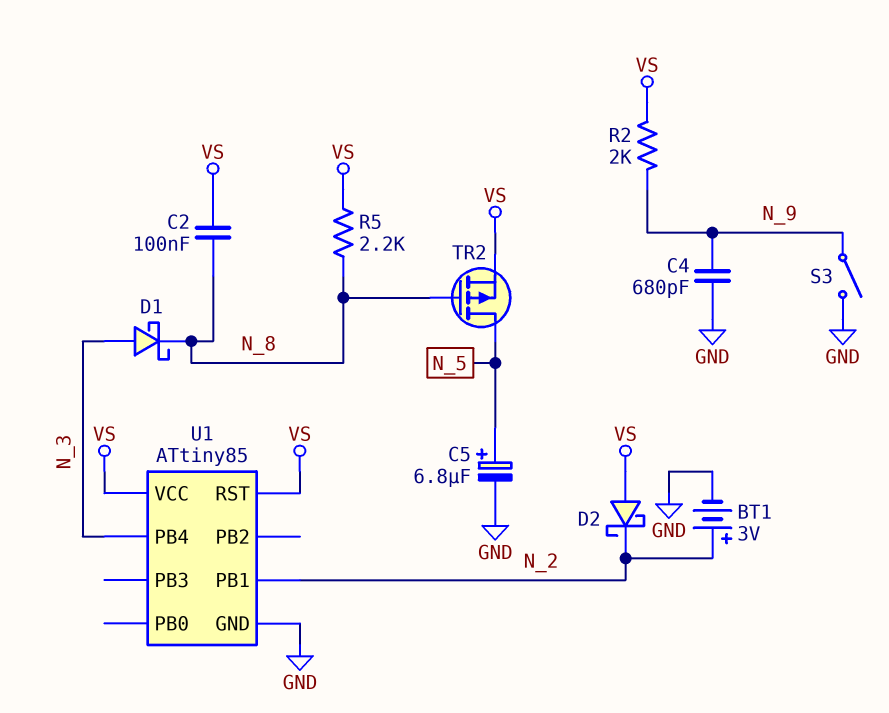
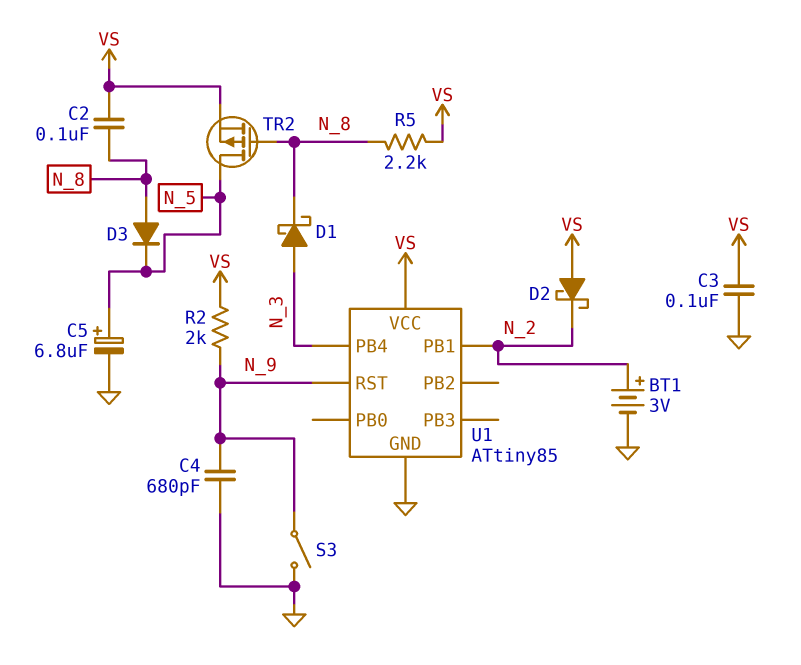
C3: none -> 100nF (GND, VS)
D3: none -> diode (A N_8, K N_5)
U1 pin RST: VS -> N_9

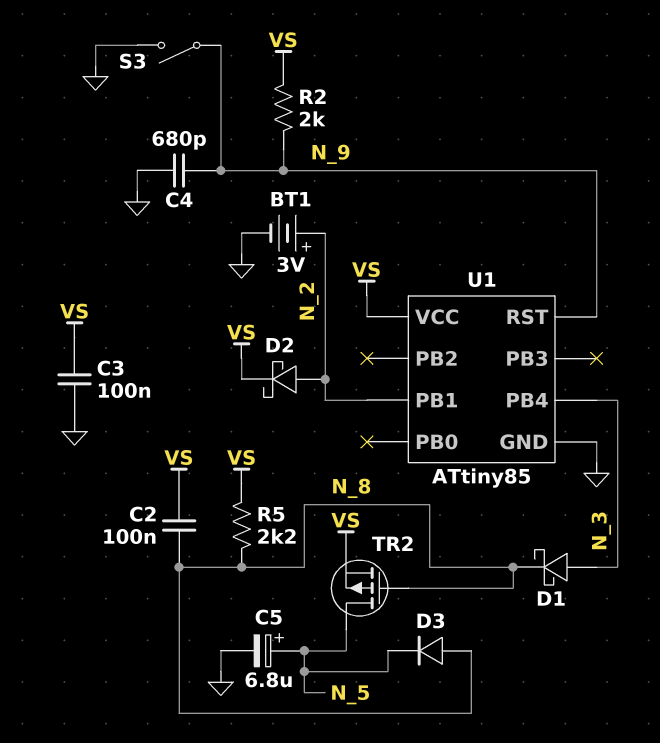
D2: schottky (A VS, K N_2) -> schottky (A N_2, K VS)

